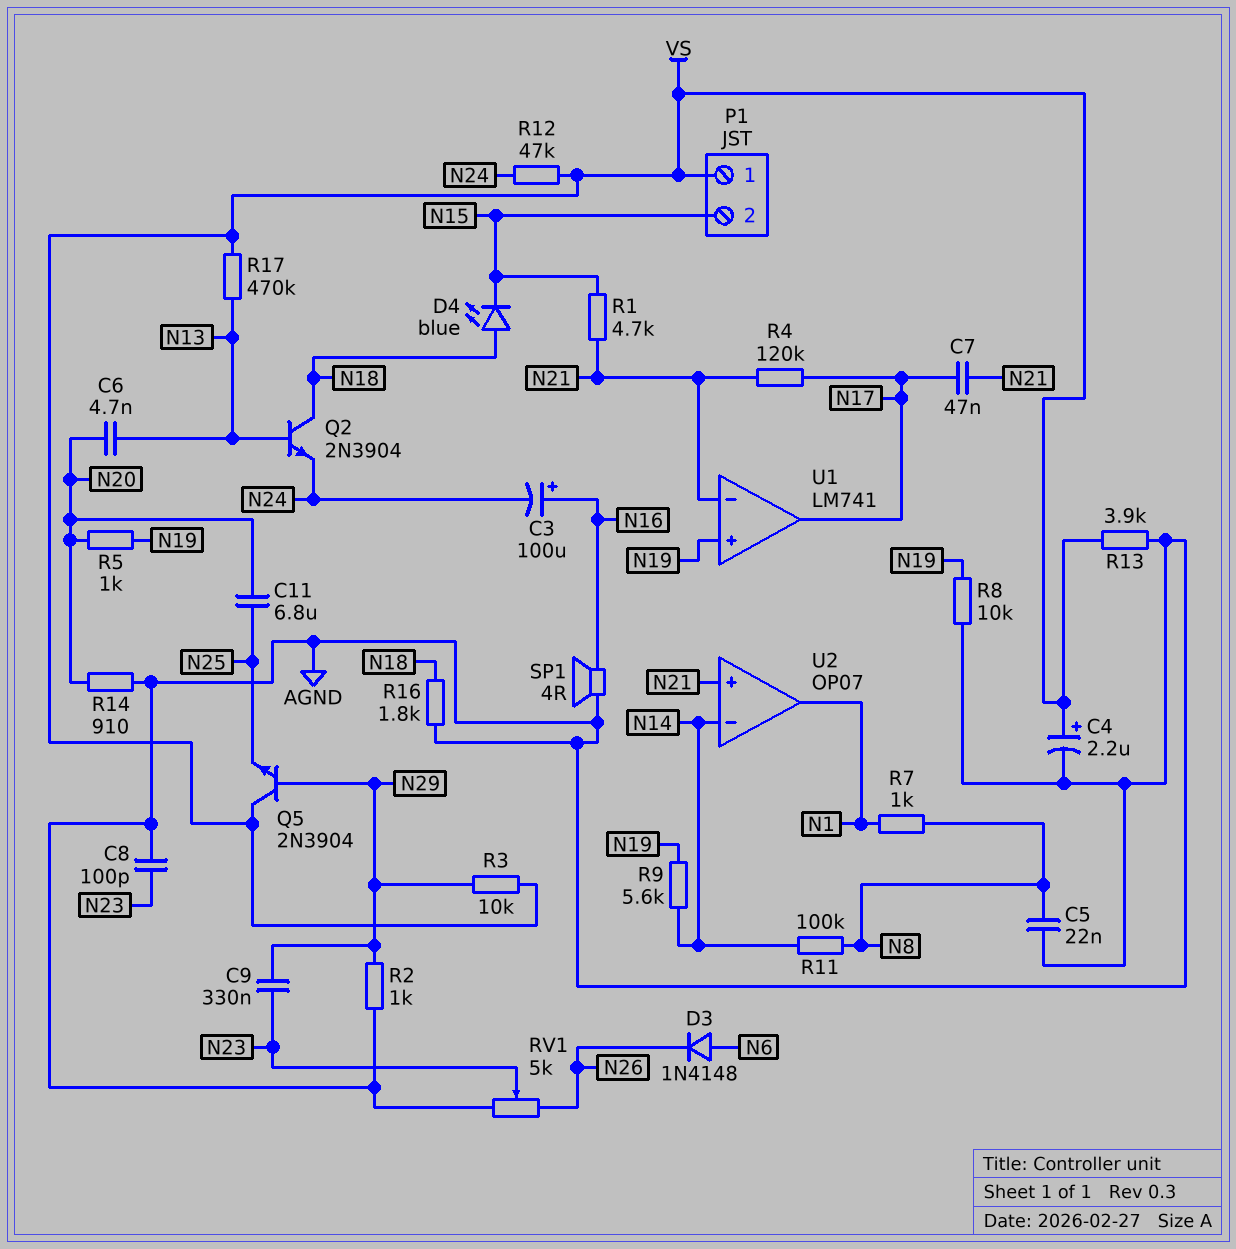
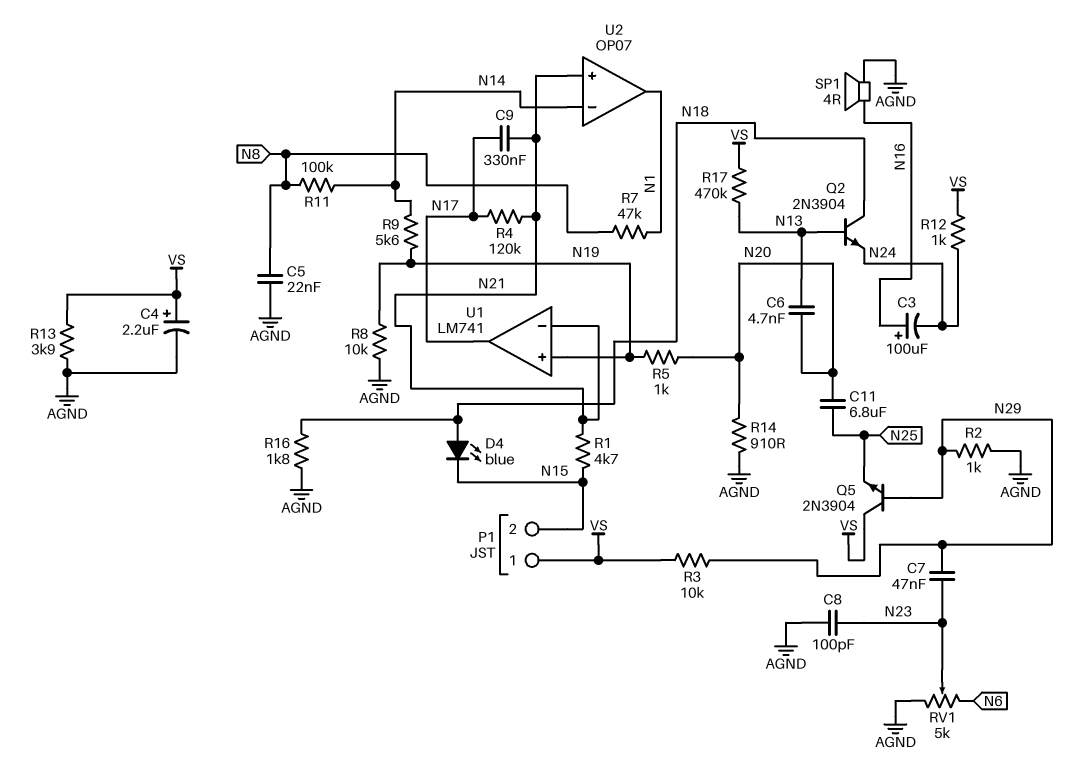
C7: 47nF (N17, N21) -> 47nF (N23, N29)
C9: 330nF (N23, N29) -> 330nF (N17, N21)
D3: diode 1N4148 (A N6, K N26) -> none
R7: 1k (N1, N8) -> 47k (N1, N8)
R12: 47k (N24, VS) -> 1k (N24, VS)
RV1: 5k (AGND, N26, wiper N23) -> 5k (AGND, N6, wiper N23)

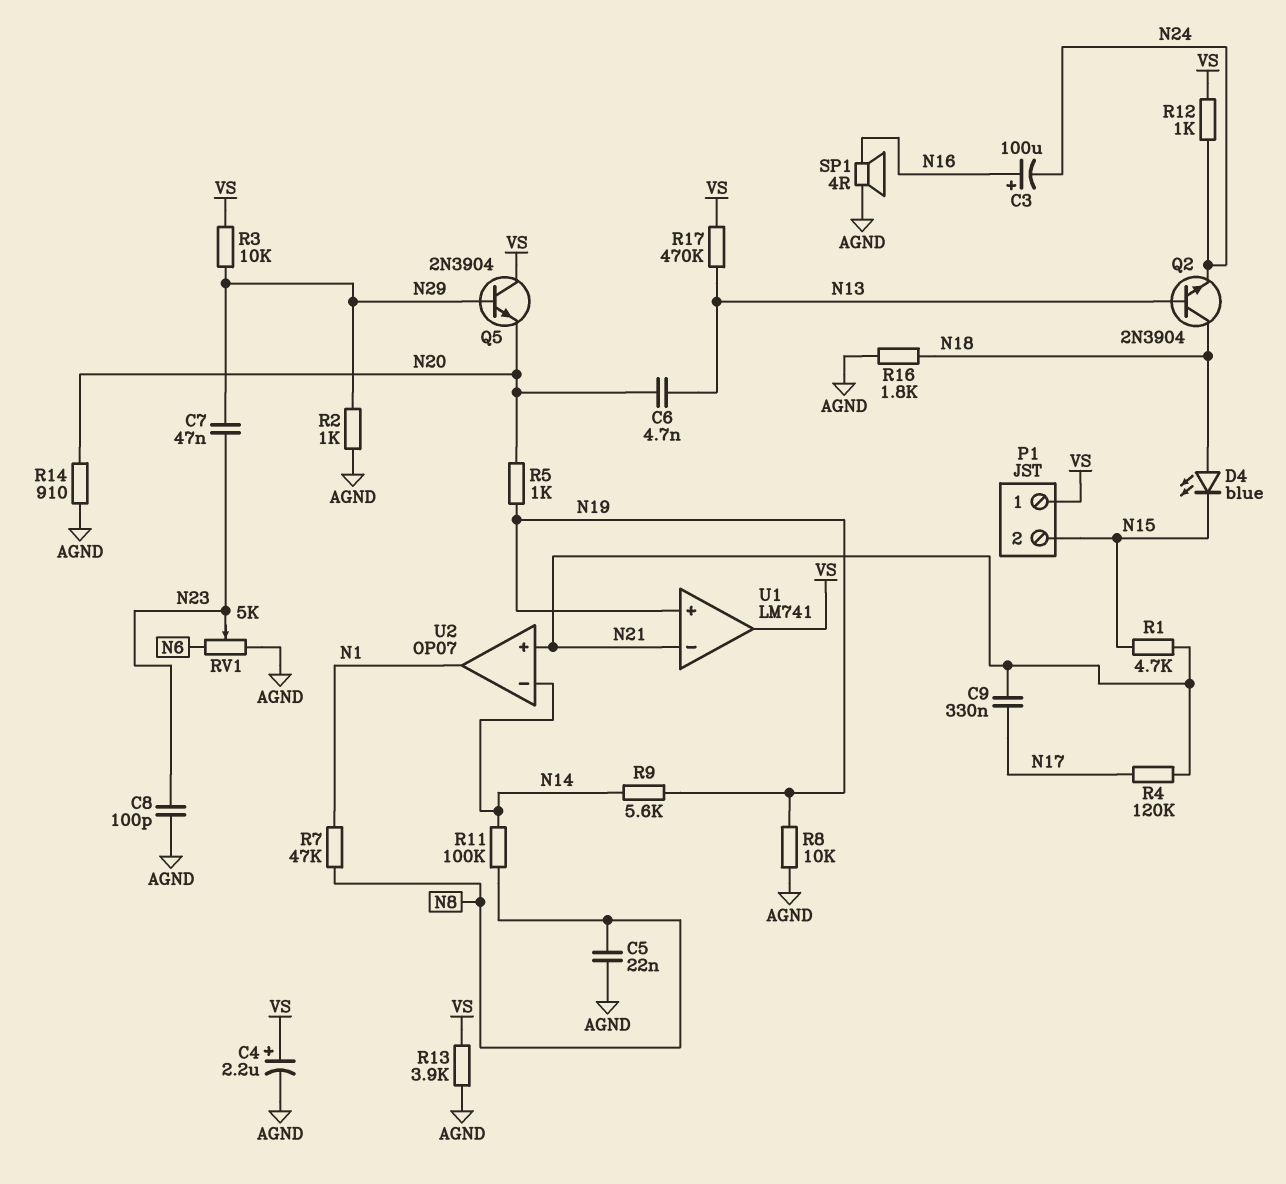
C11: 6.8uF (N20, N25) -> none
Q5: NPN 2N3904 (B N29, C VS, E N25) -> NPN 2N3904 (B N29, C VS, E N20)
U1 pin out: N17 -> VS

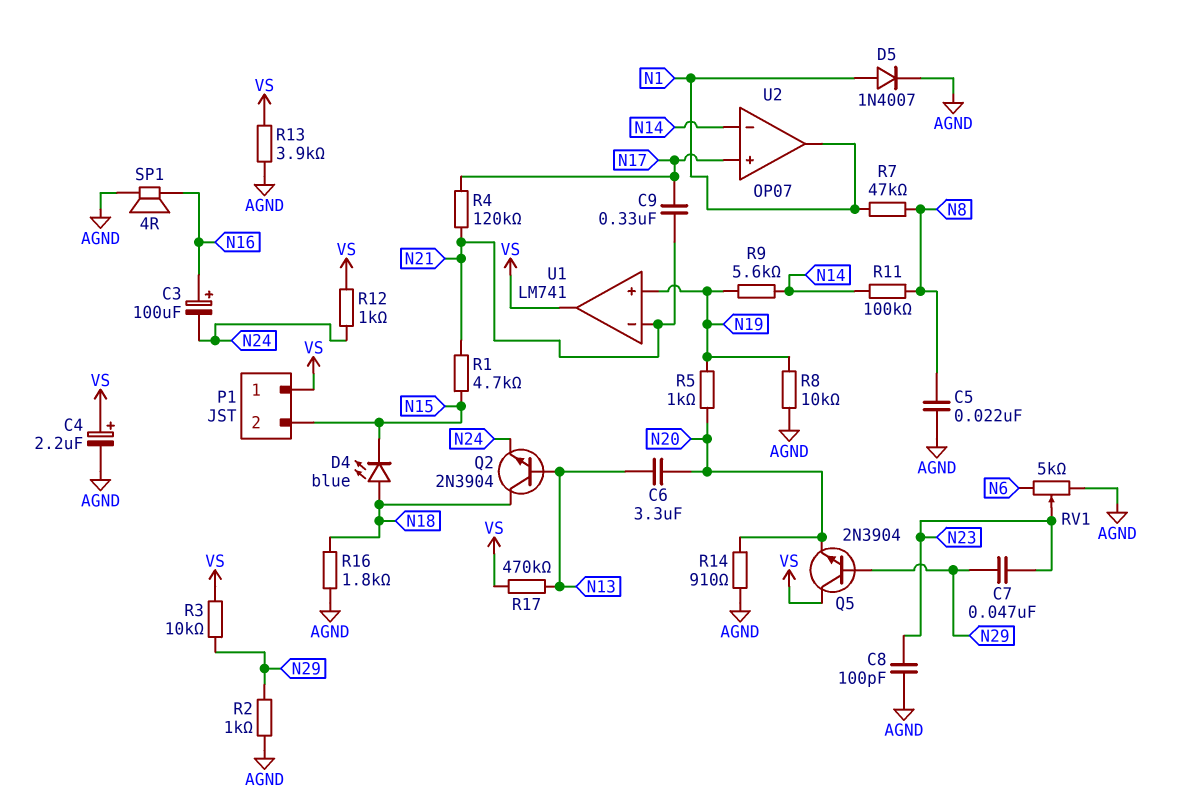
C6: 4.7nF (N13, N20) -> 3.3uF (N13, N20)
D5: none -> diode 1N4007 (A N1, K AGND)
U2 pin in+: N21 -> N17

